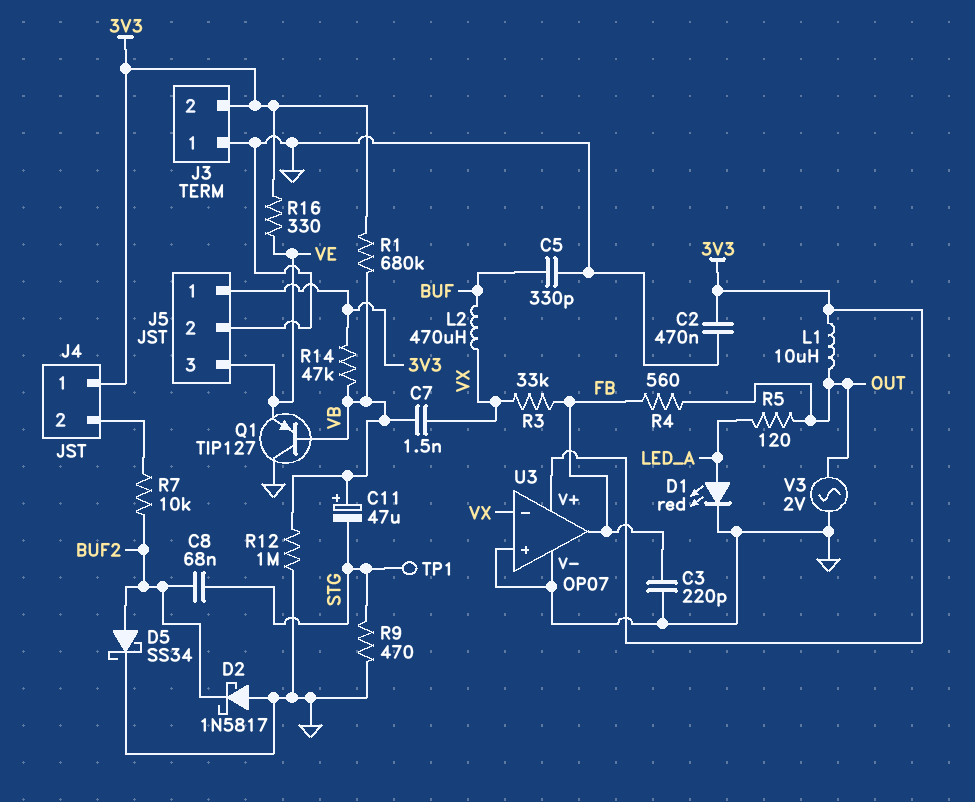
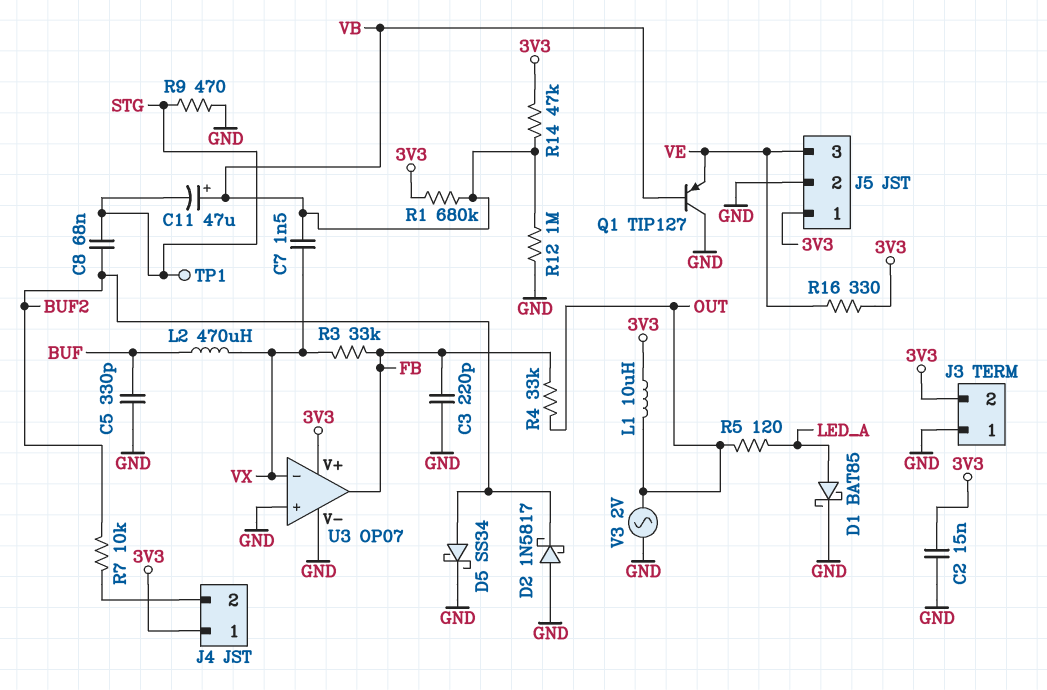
C2: 470nF (3V3, GND) -> 15nF (3V3, GND)
D1: LED red (A LED_A, K GND) -> schottky BAT85 (A LED_A, K GND)
R4: 560 (FB, OUT) -> 33k (FB, OUT)

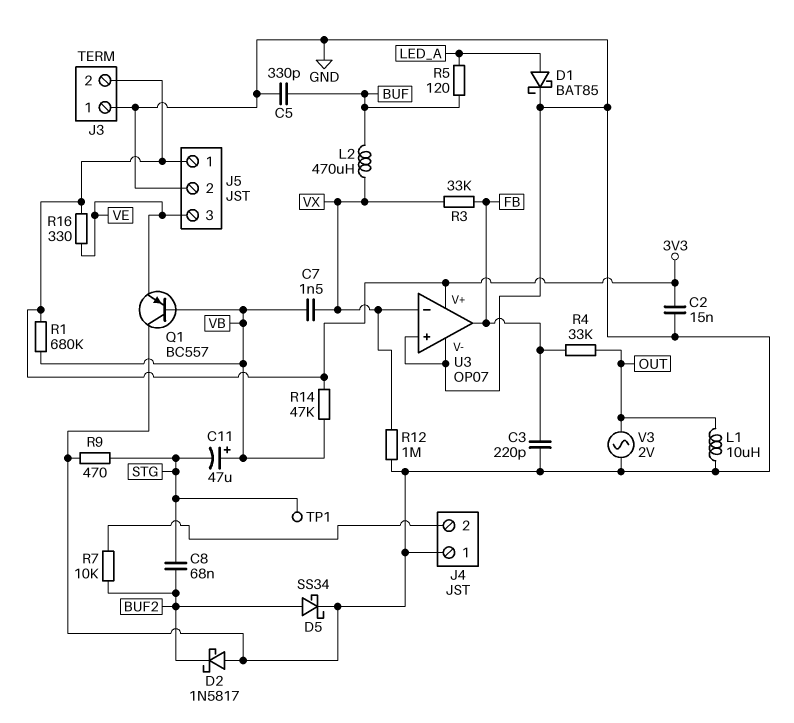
J4 pin 1: 3V3 -> GND
L1: 10uH (3V3, OUT) -> 10uH (GND, OUT)
Q1: PNP TIP127 (B VB, C GND, E VE) -> PNP BC557 (B VB, C GND, E VE)
R5: 120 (LED_A, OUT) -> 120 (BUF, LED_A)
R12: 1M (GND, VB) -> 1M (GND, VX)

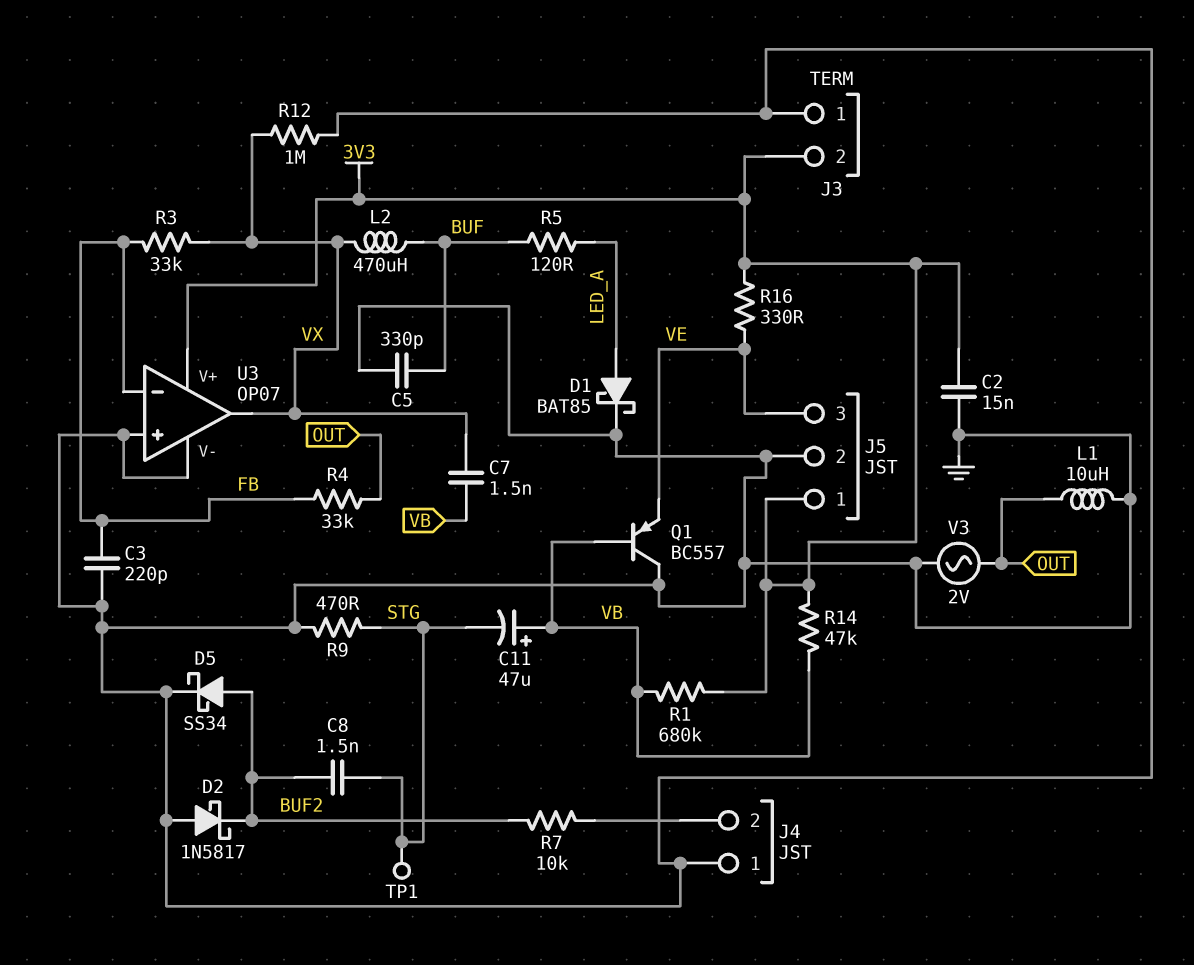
C8: 68nF (BUF2, STG) -> 1.5nF (BUF2, STG)
U3 pin in-: VX -> FB
U3 pin out: FB -> VX

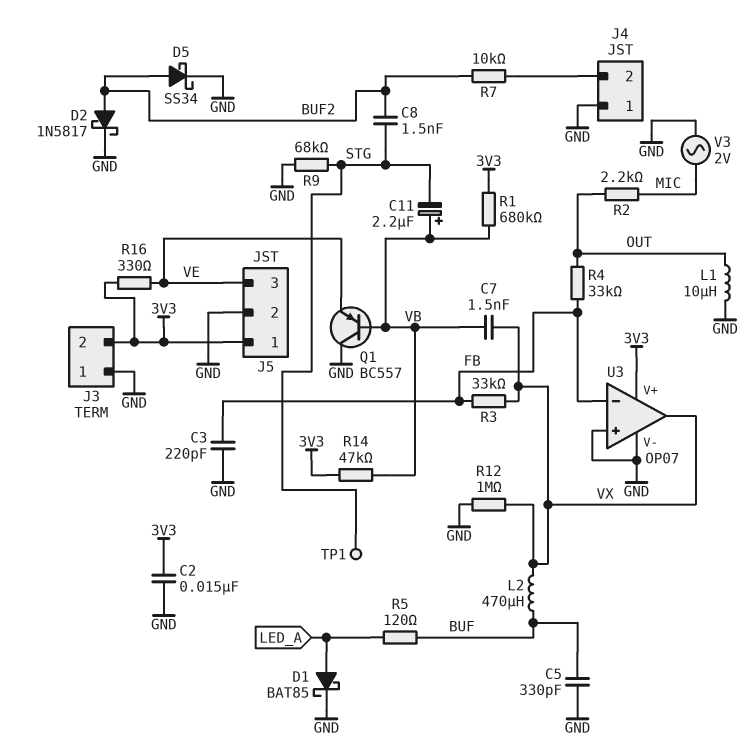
C11: 47uF (plus VB, minus STG) -> 2.2uF (plus VB, minus STG)
D2: schottky 1N5817 (A GND, K BUF2) -> schottky 1N5817 (A BUF2, K GND)
R2: none -> 2.2k (MIC, OUT)
R9: 470 (GND, STG) -> 68k (GND, STG)
V3: AC 2V (GND, OUT) -> AC 2V (GND, MIC)

